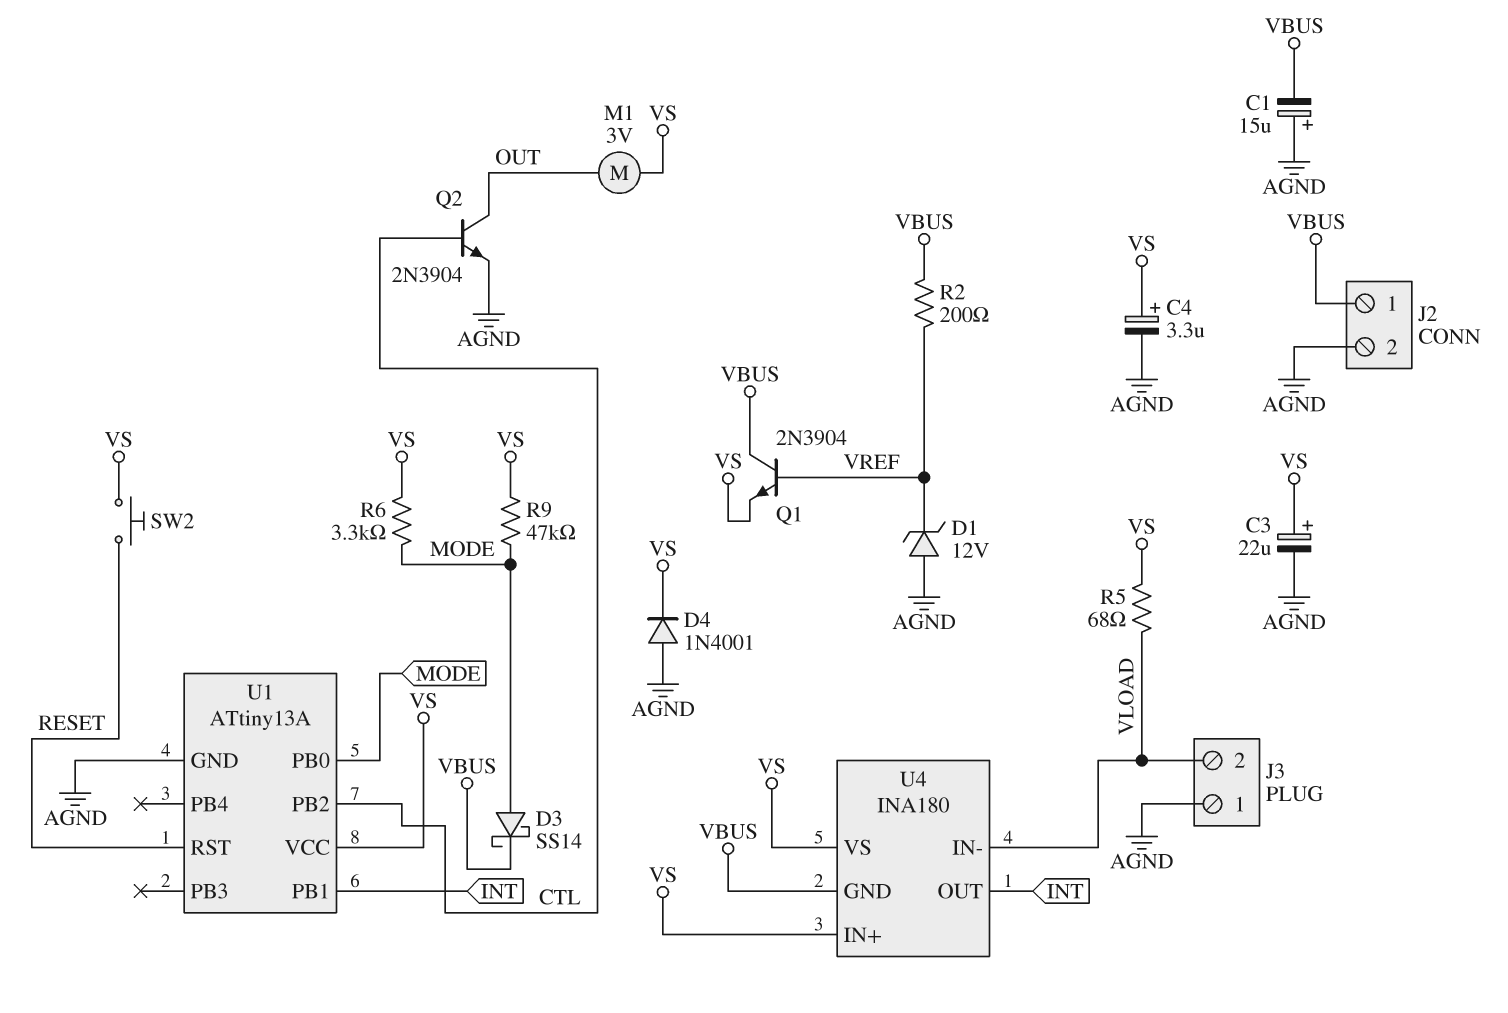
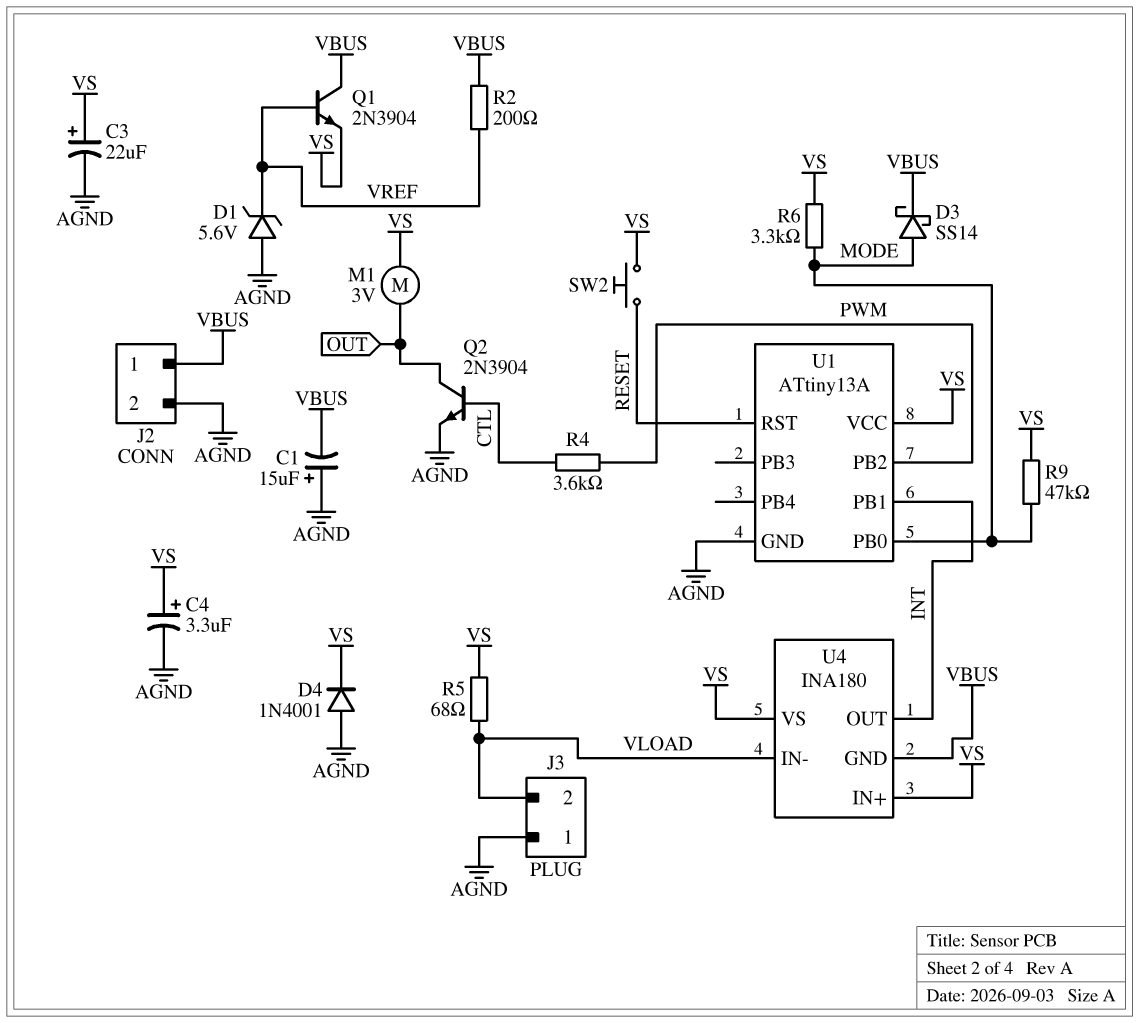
D1: zener 12V (A AGND, K VREF) -> zener 5.6V (A AGND, K VREF)
R4: none -> 3.6k (CTL, PWM)
U1 pin PB2: CTL -> PWM

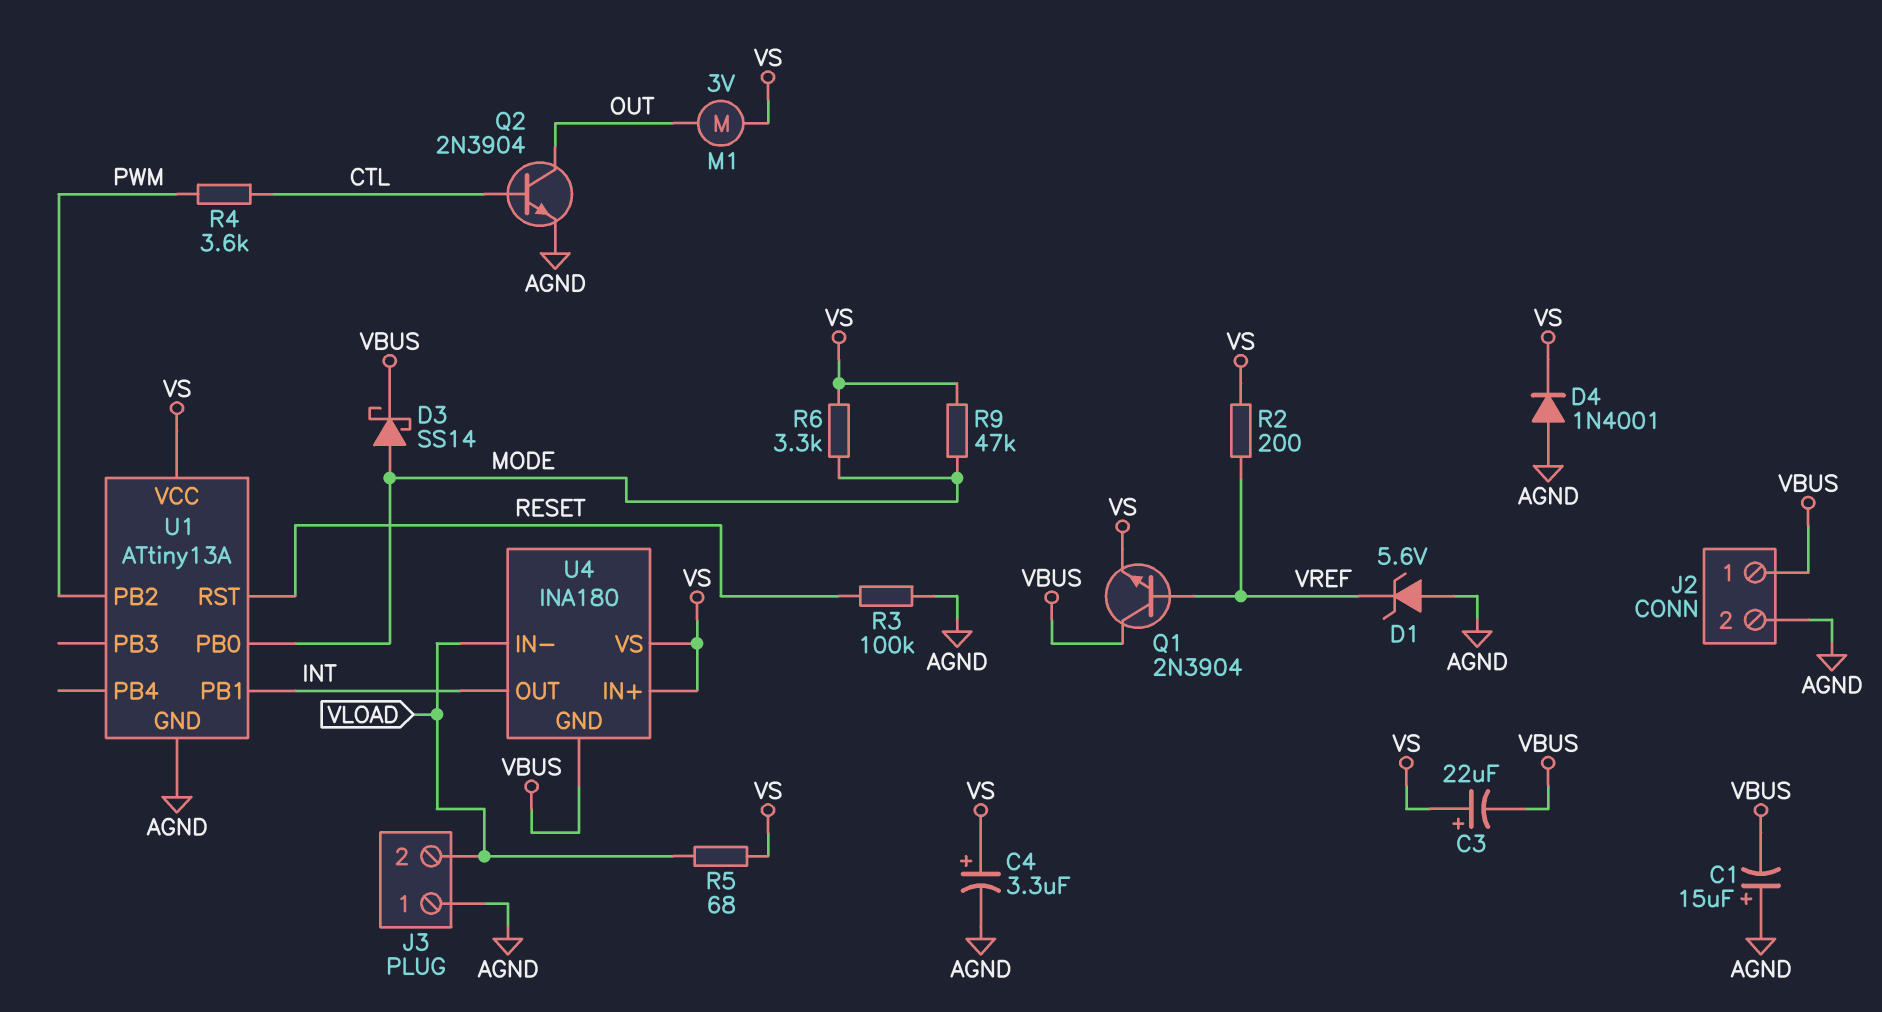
C3: 22uF (plus VS, minus AGND) -> 22uF (plus VS, minus VBUS)
R2: 200 (VBUS, VREF) -> 200 (VREF, VS)
R3: none -> 100k (AGND, RESET)
SW2: button (RESET, VS) -> none

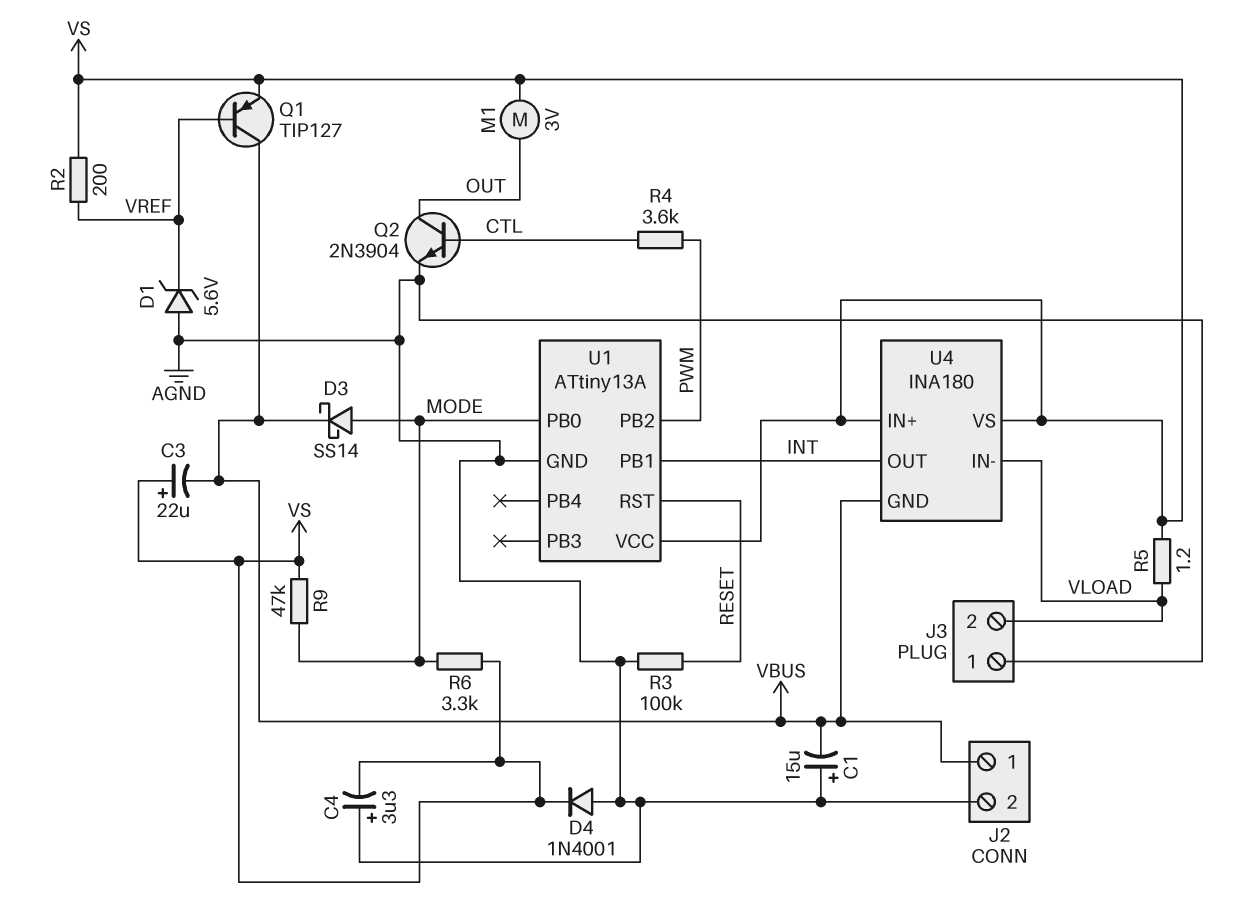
C4: 3.3uF (plus VS, minus AGND) -> 3.3uF (plus AGND, minus VS)
Q1: NPN 2N3904 (B VREF, C VBUS, E VS) -> PNP TIP127 (B VREF, C VBUS, E VS)
R5: 68 (VLOAD, VS) -> 1.2 (VLOAD, VS)

